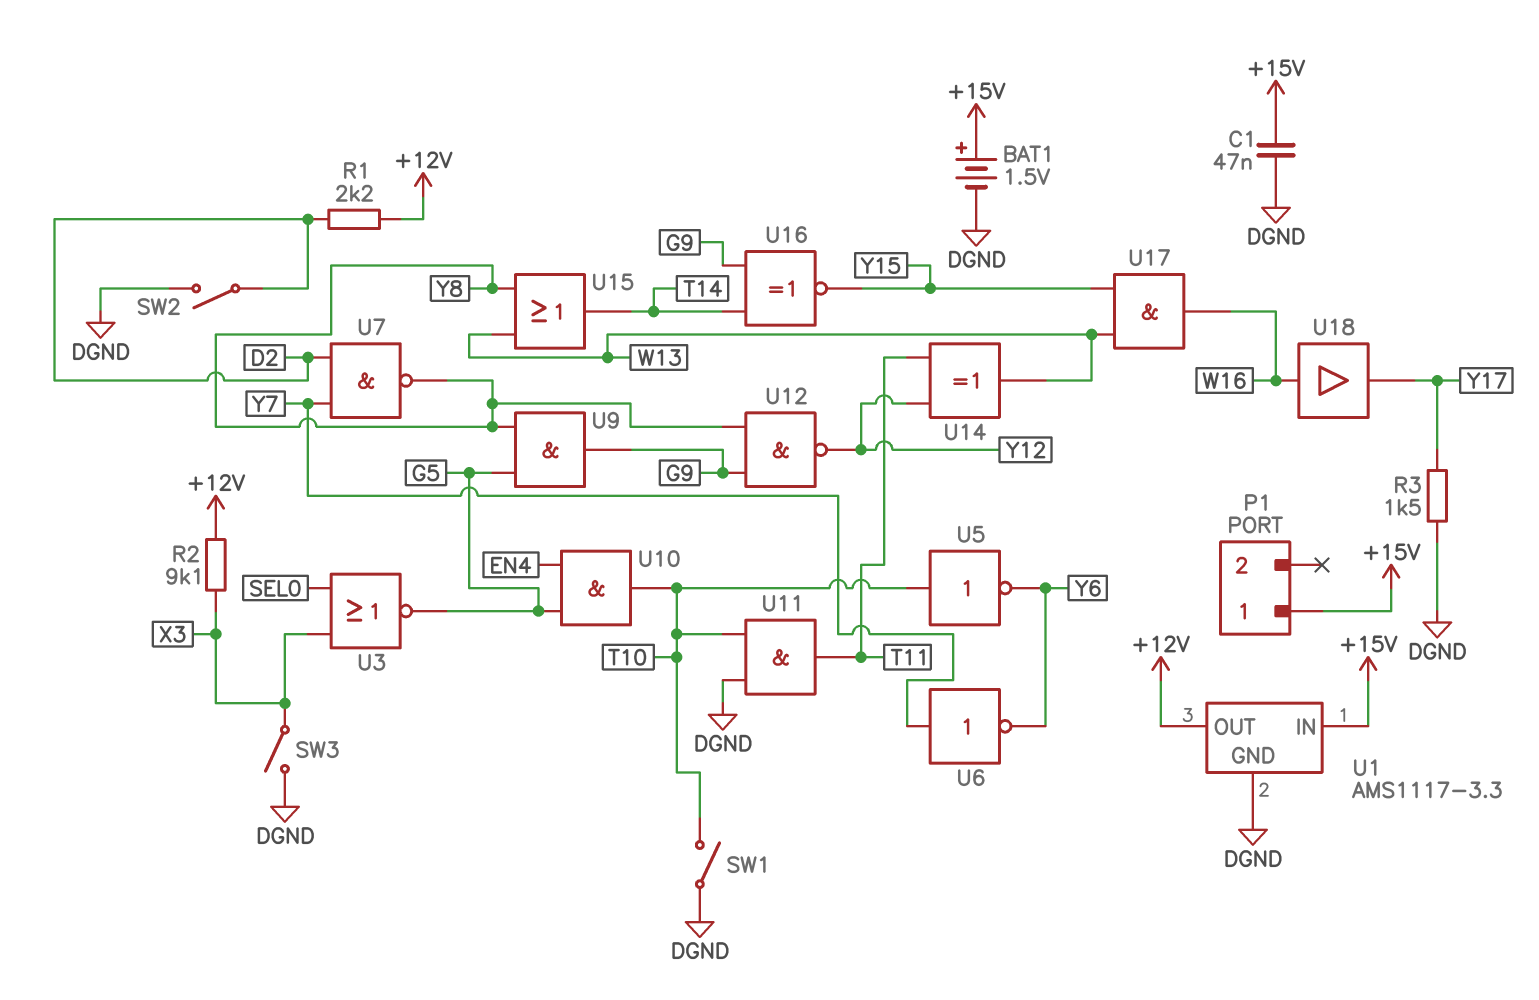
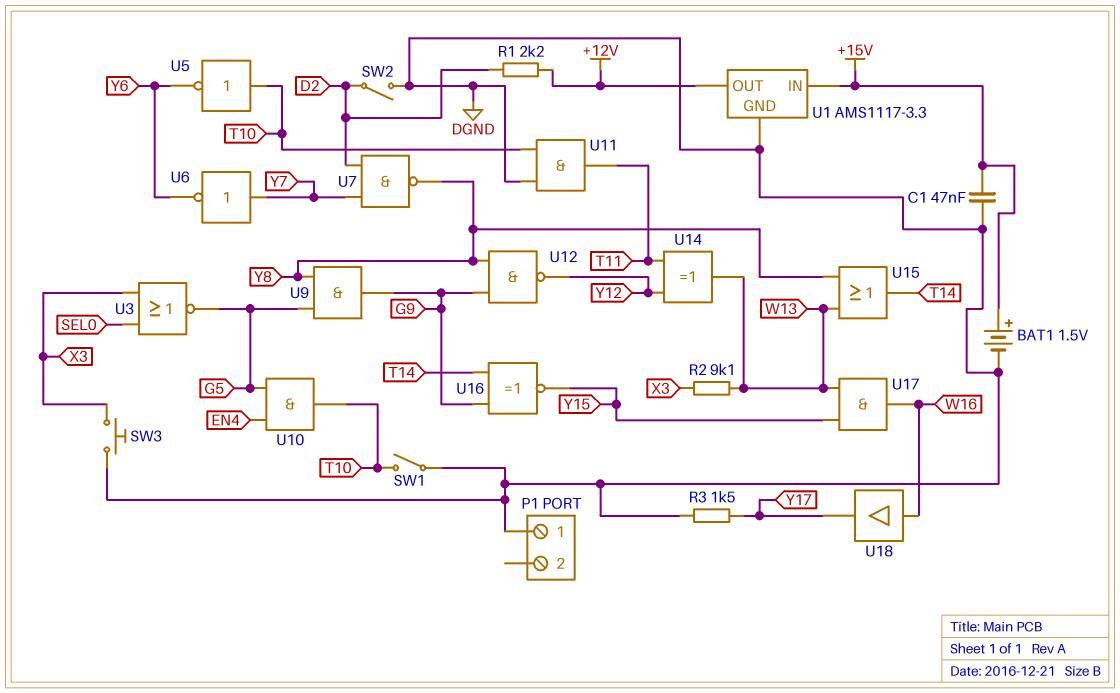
P1 pin 1: +15V -> DGND
R2: 9.1k (+12V, X3) -> 9.1k (W13, X3)
SW3: switch (DGND, X3) -> button (DGND, X3)

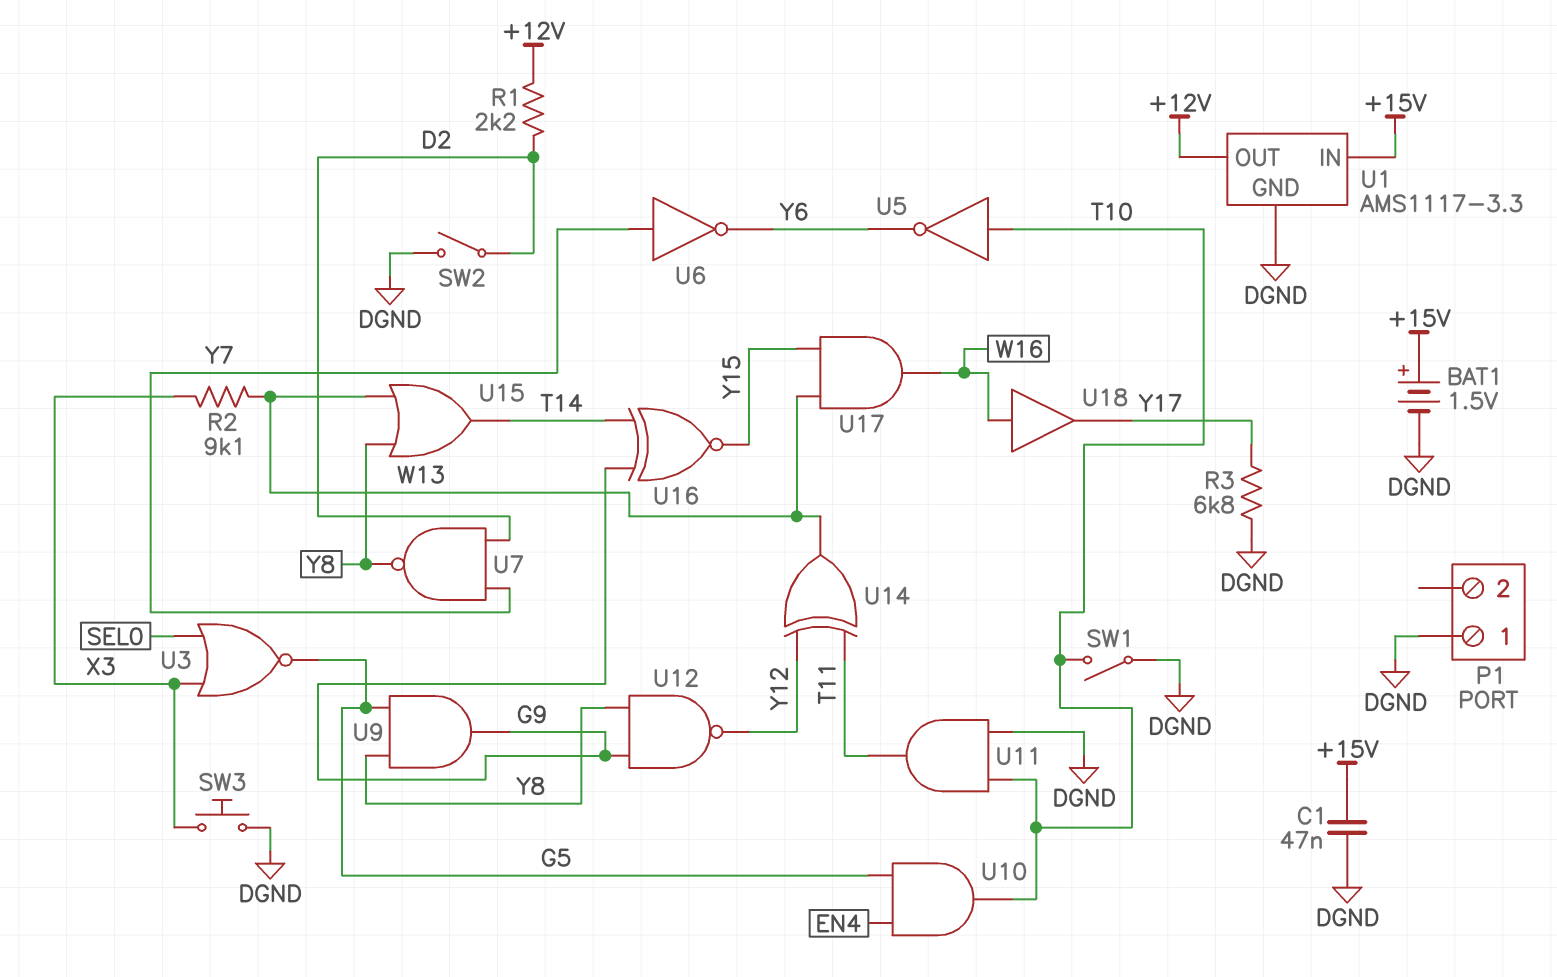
R3: 1.5k (DGND, Y17) -> 6.8k (DGND, Y17)

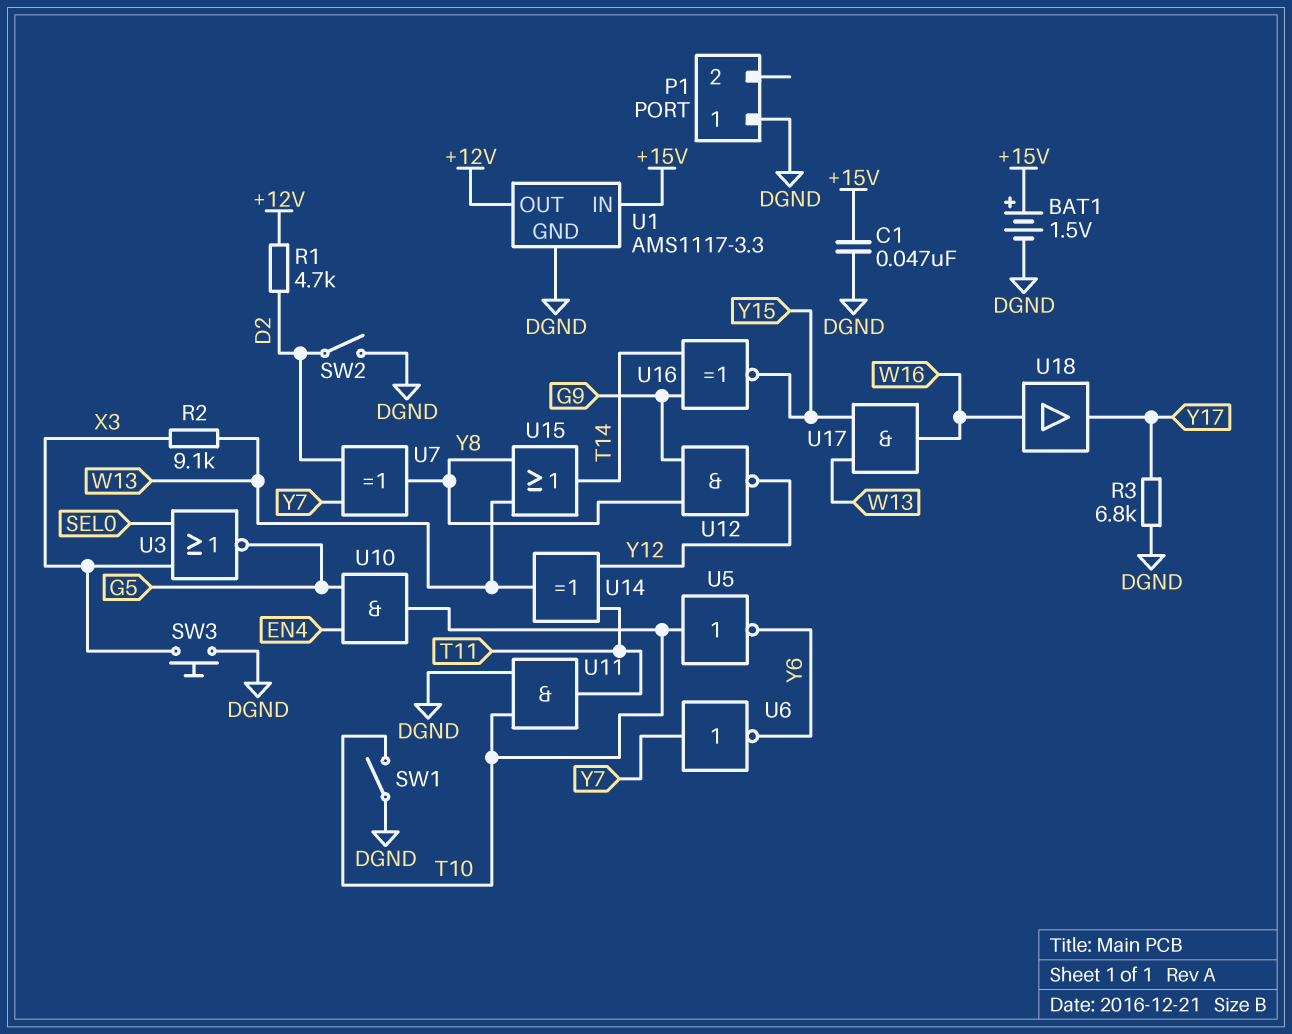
R1: 2.2k (+12V, D2) -> 4.7k (+12V, D2)
U7: NAND (in D2, in Y7, out Y8) -> XOR (in D2, in Y7, out Y8)
U9: AND (in G5, in Y8, out G9) -> none

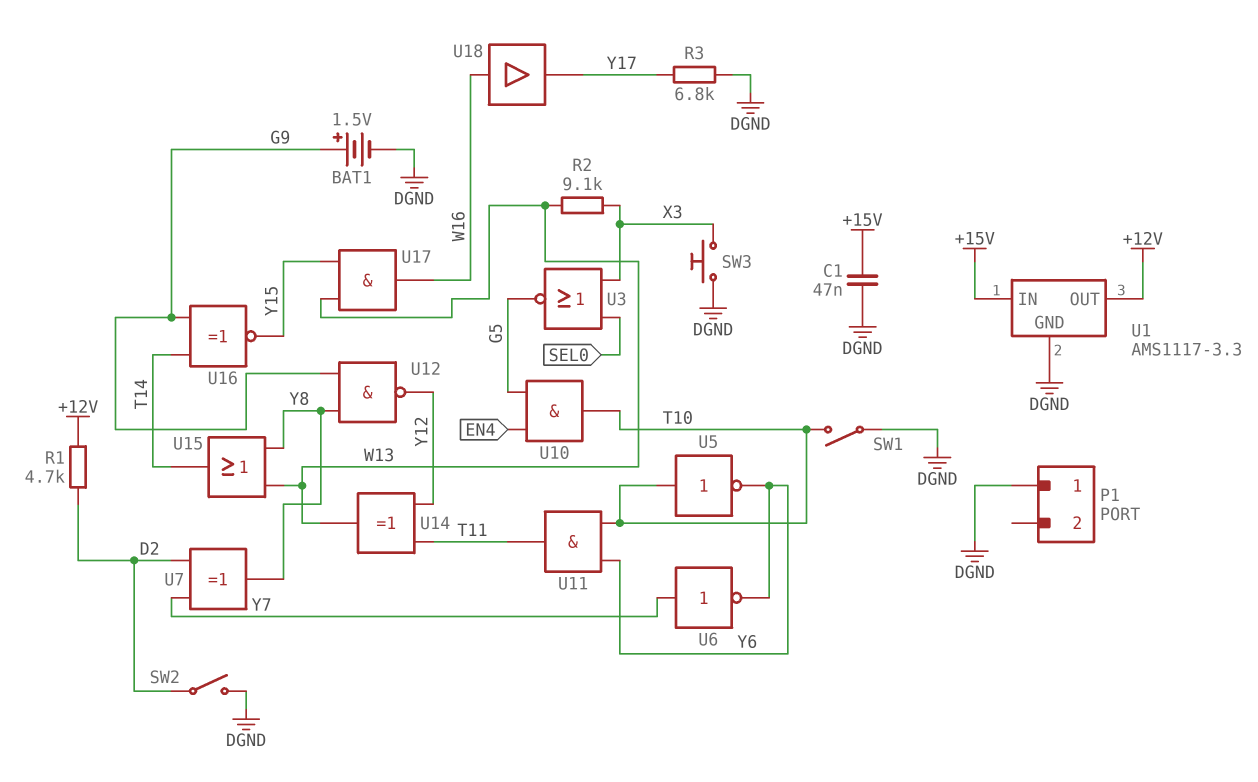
BAT1: 1.5V (plus +15V, minus DGND) -> 1.5V (plus G9, minus DGND)
U11: AND (in DGND, in T10, out T11) -> AND (in T10, in Y6, out T11)

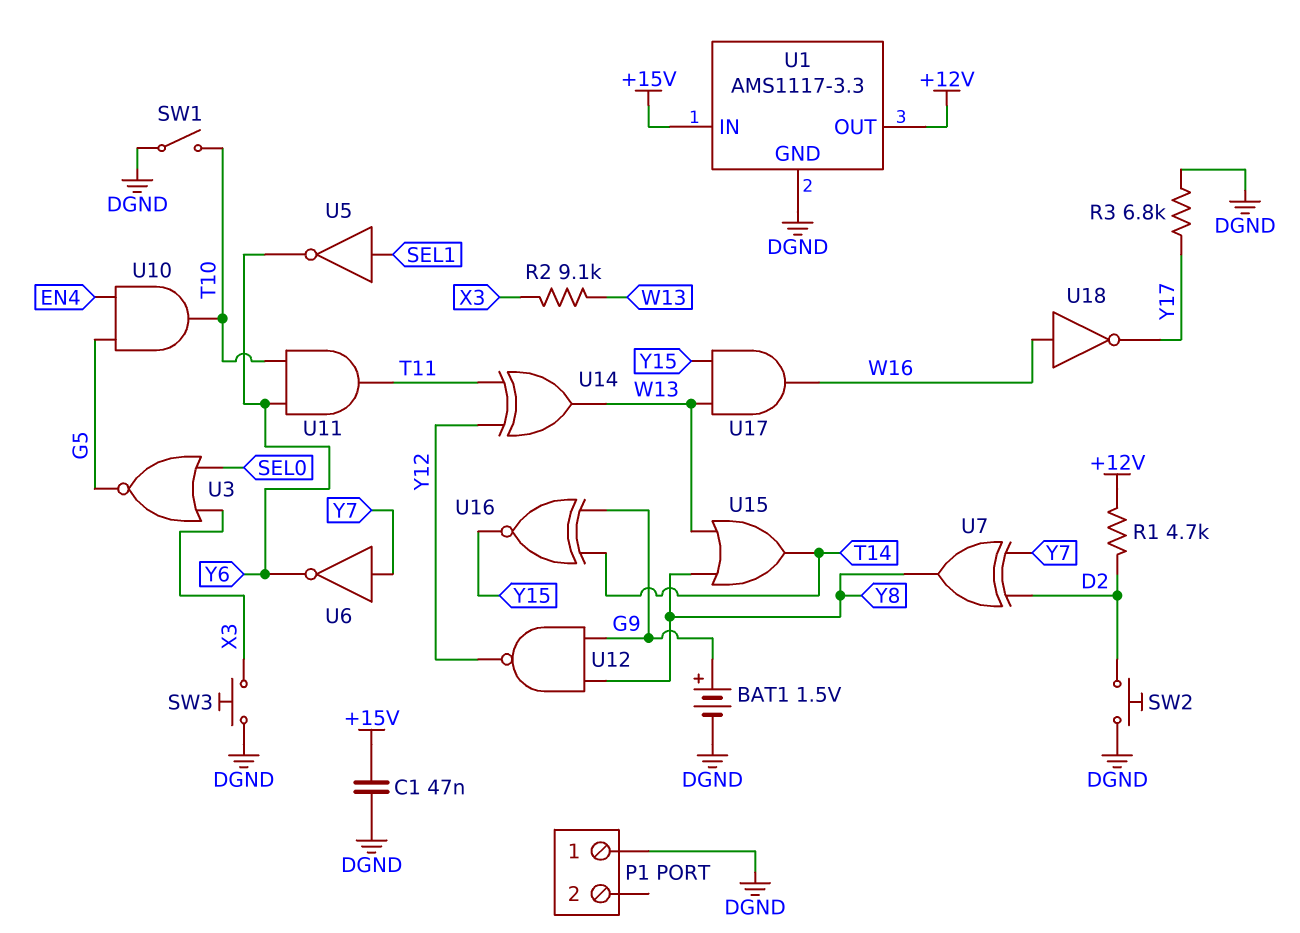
SW2: switch (D2, DGND) -> button (D2, DGND)
U5: NOT (in T10, out Y6) -> NOT (in SEL1, out Y6)
U18: buffer (in W16, out Y17) -> NOT (in W16, out Y17)

